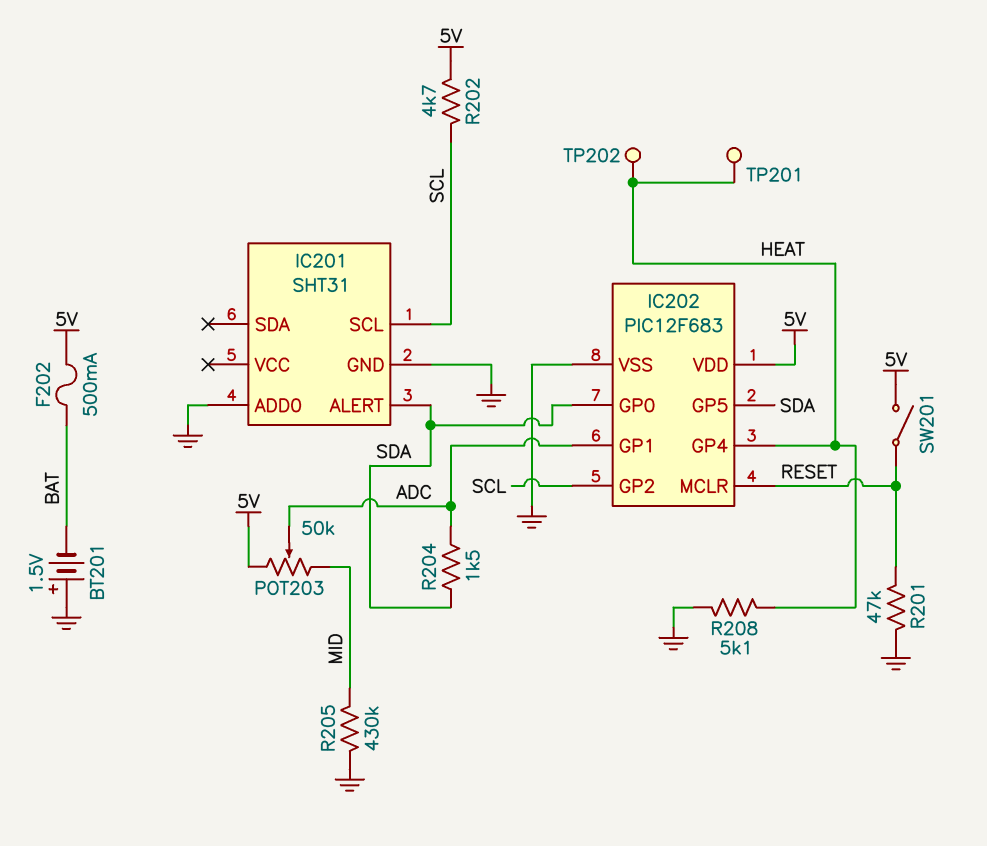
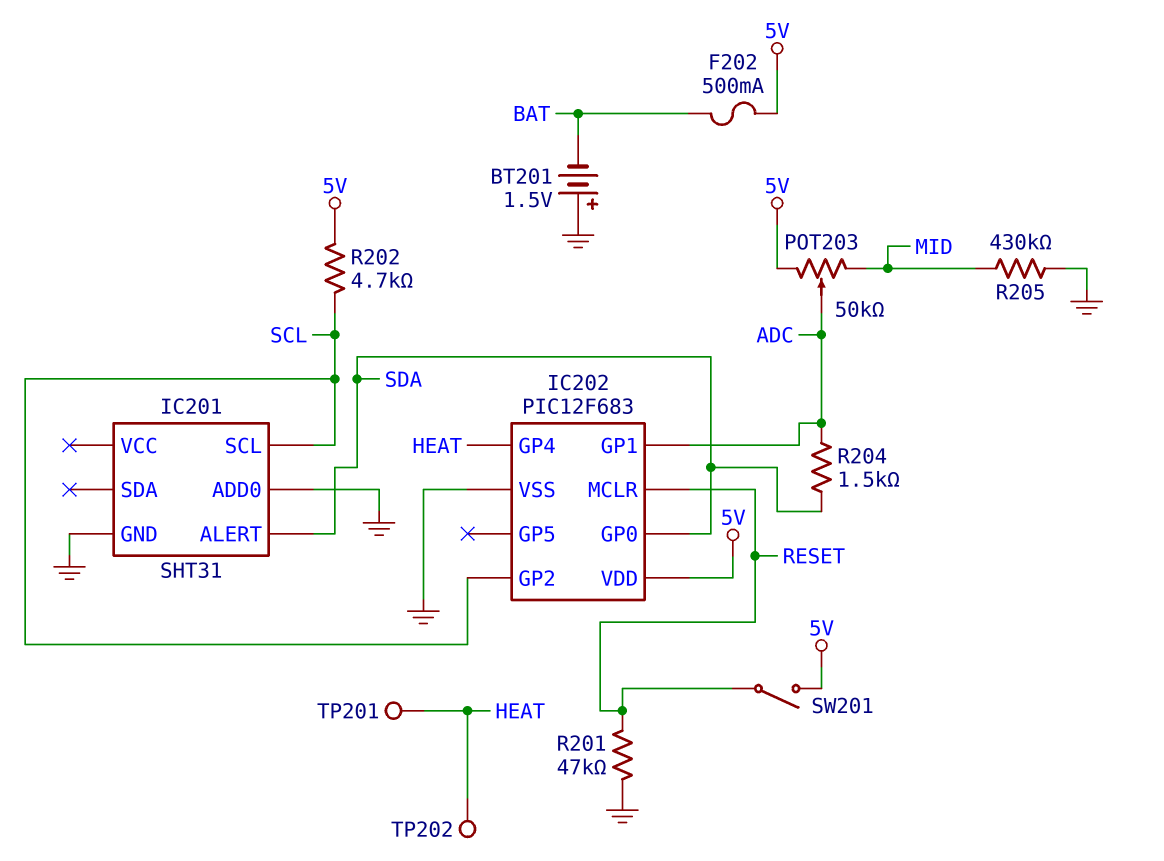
IC202 pin GP5: SDA -> none
R208: 5.1k (GND, HEAT) -> none

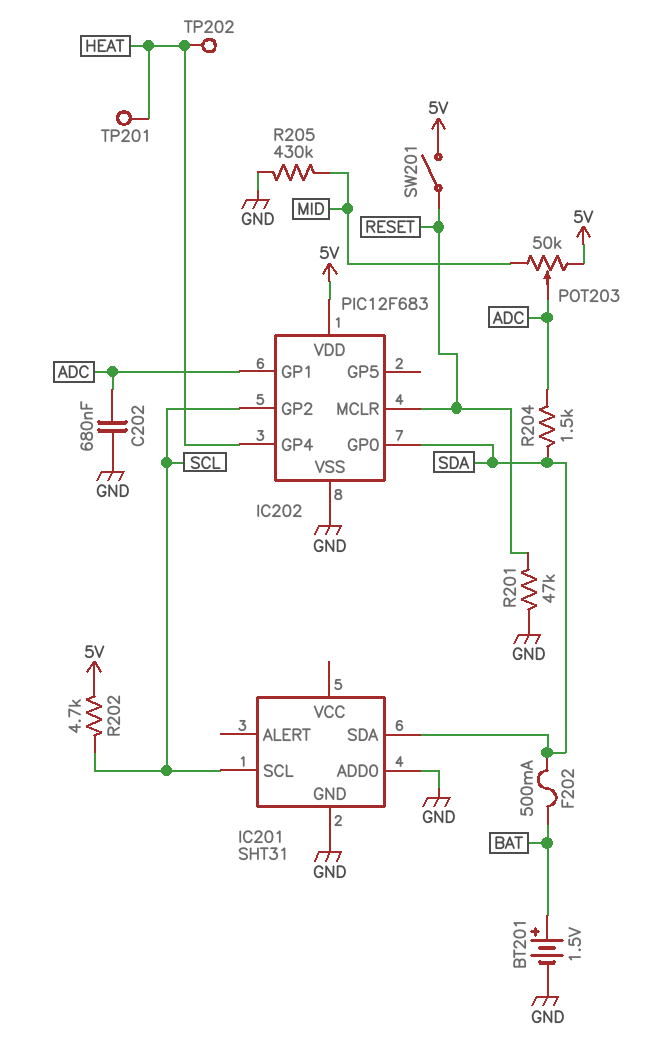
BT201: 1.5V (plus GND, minus BAT) -> 1.5V (plus BAT, minus GND)
C202: none -> 680nF (ADC, GND)
F202: 500mA (5V, BAT) -> 500mA (BAT, SDA)
IC201 pin ALERT: SDA -> none
IC201 pin SDA: none -> SDA

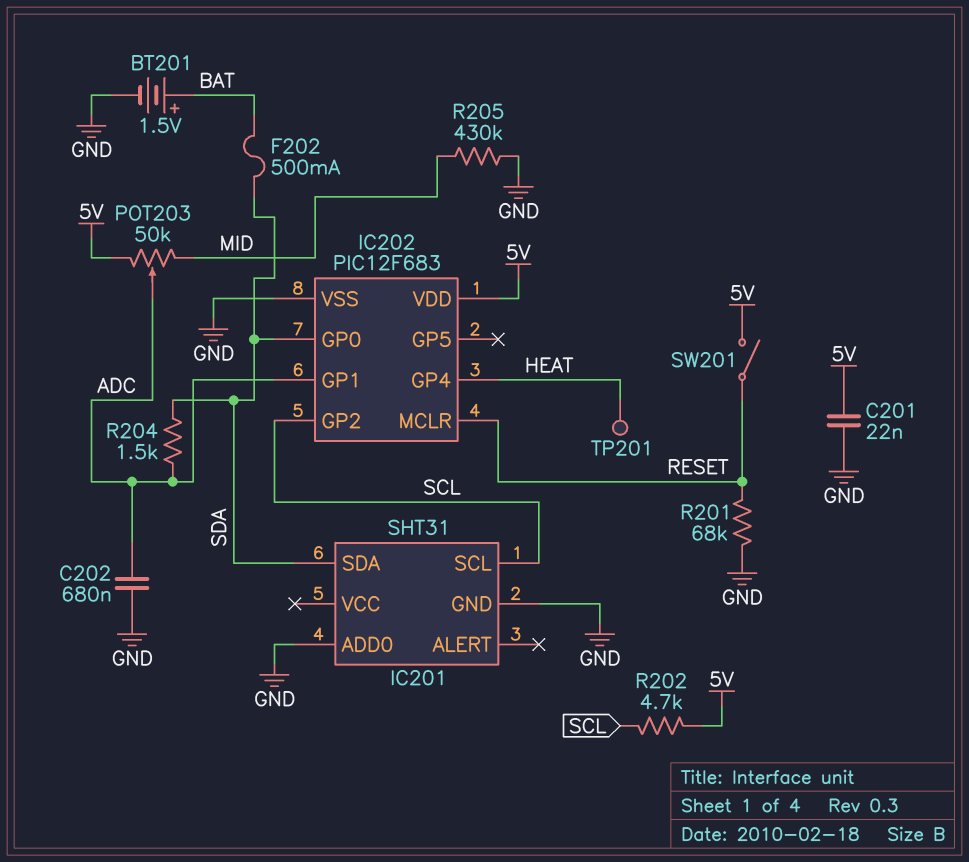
C201: none -> 22nF (5V, GND)
R201: 47k (GND, RESET) -> 68k (GND, RESET)
TP202: test point (HEAT) -> none

